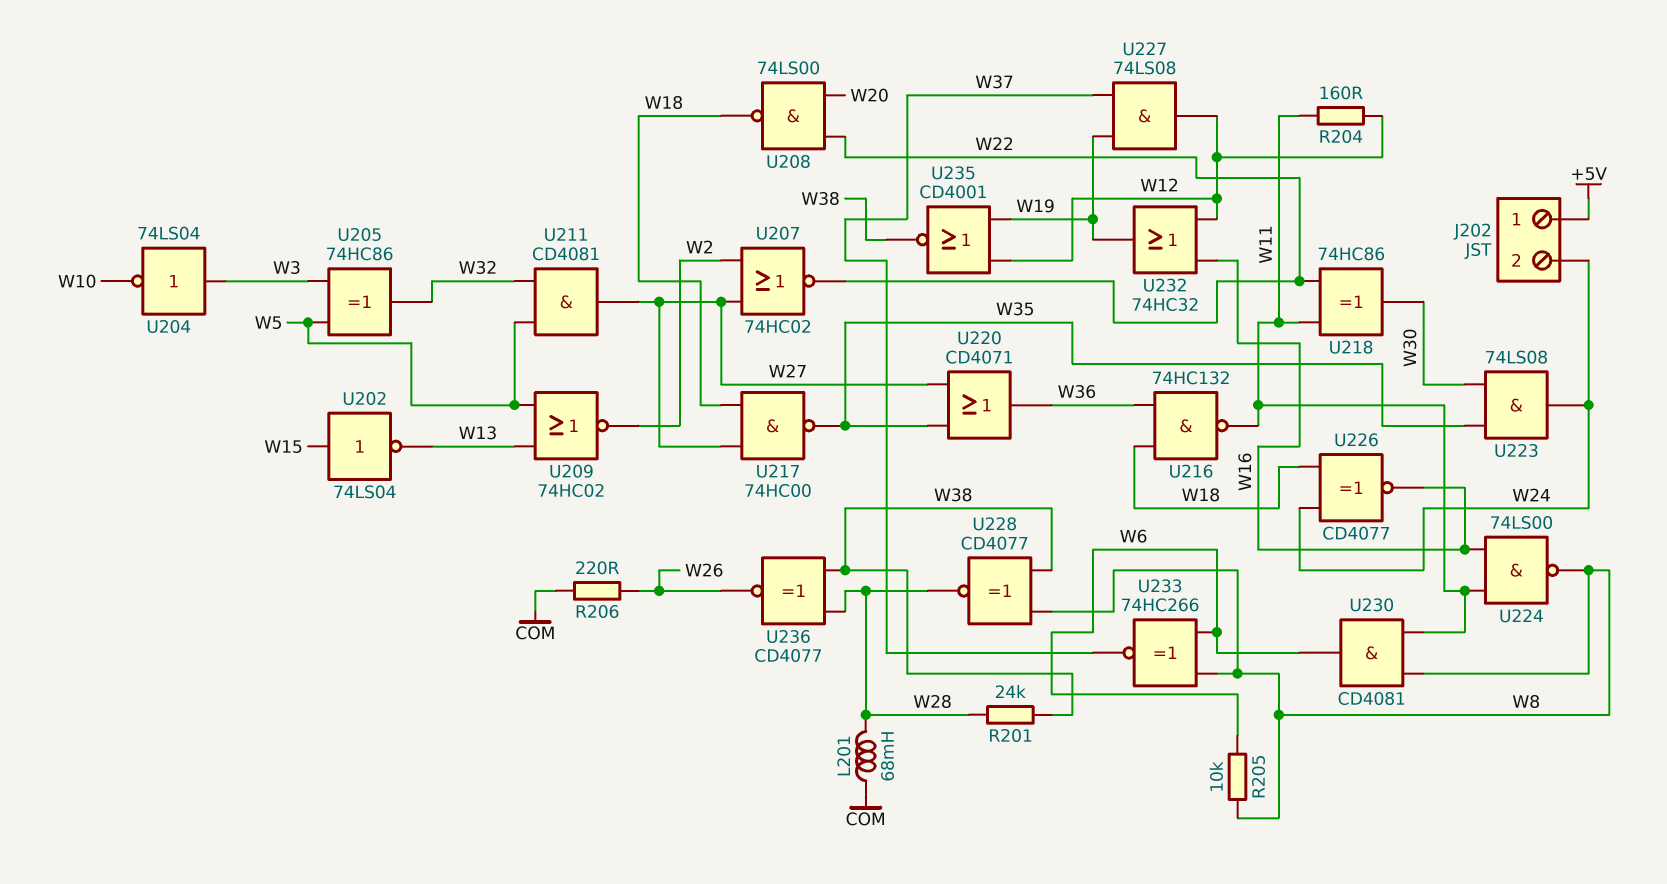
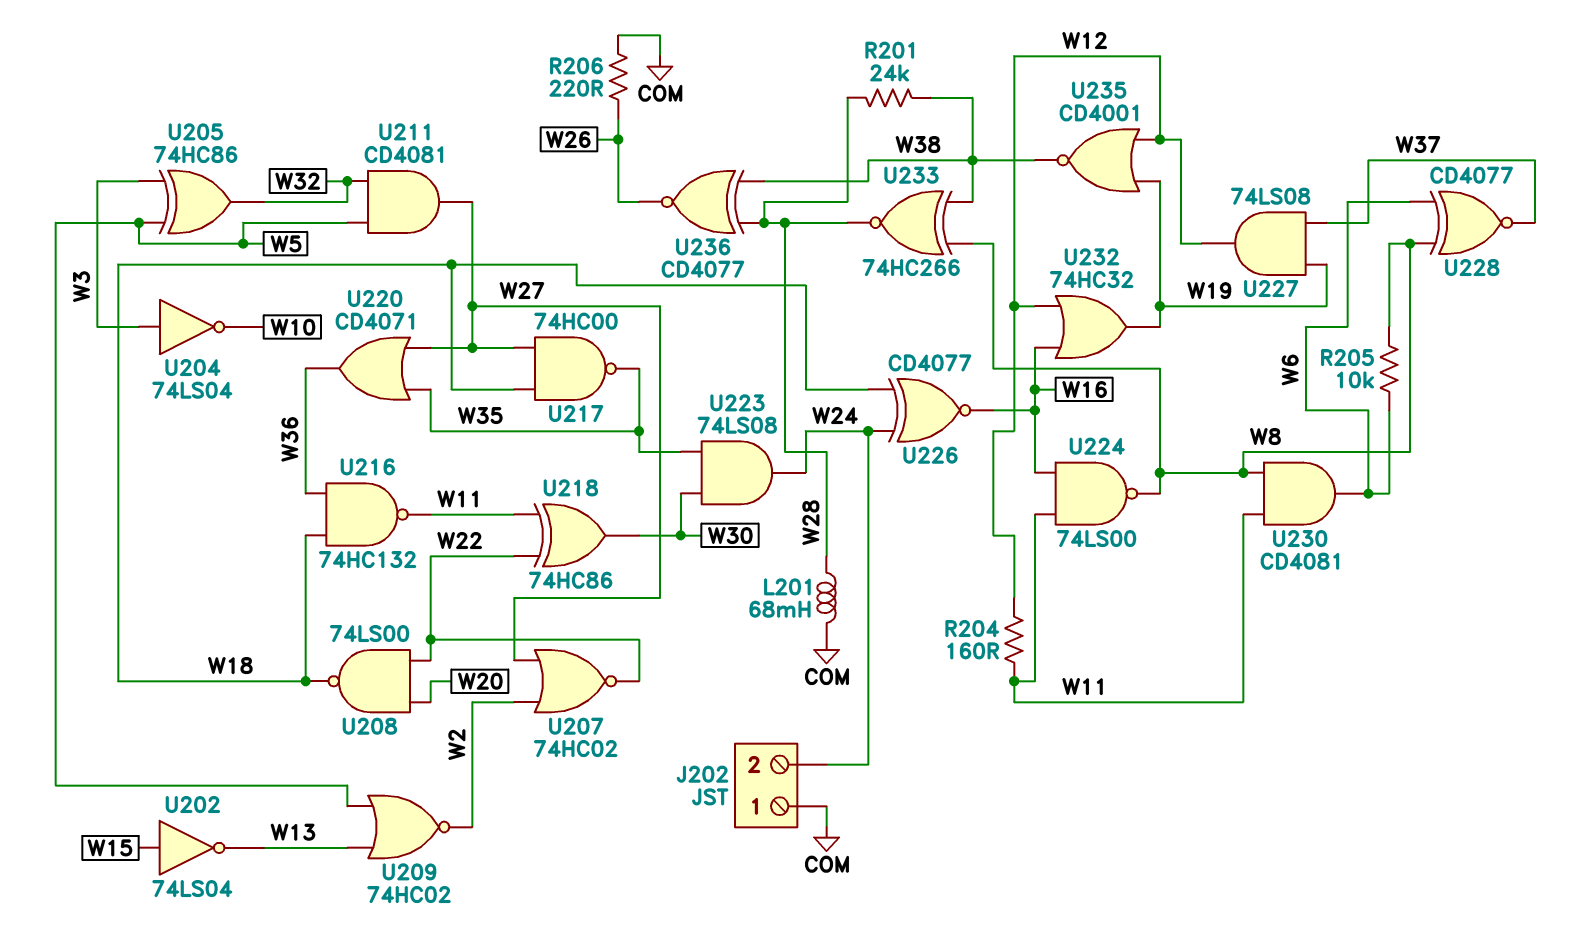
J202 pin 1: +5V -> COM
U228: XNOR CD4077 (in W8, in W38, out W28) -> XNOR CD4077 (in W6, in W8, out W37)
U233: XNOR 74HC266 (in W6, in W8, out W37) -> XNOR 74HC266 (in W8, in W38, out W28)

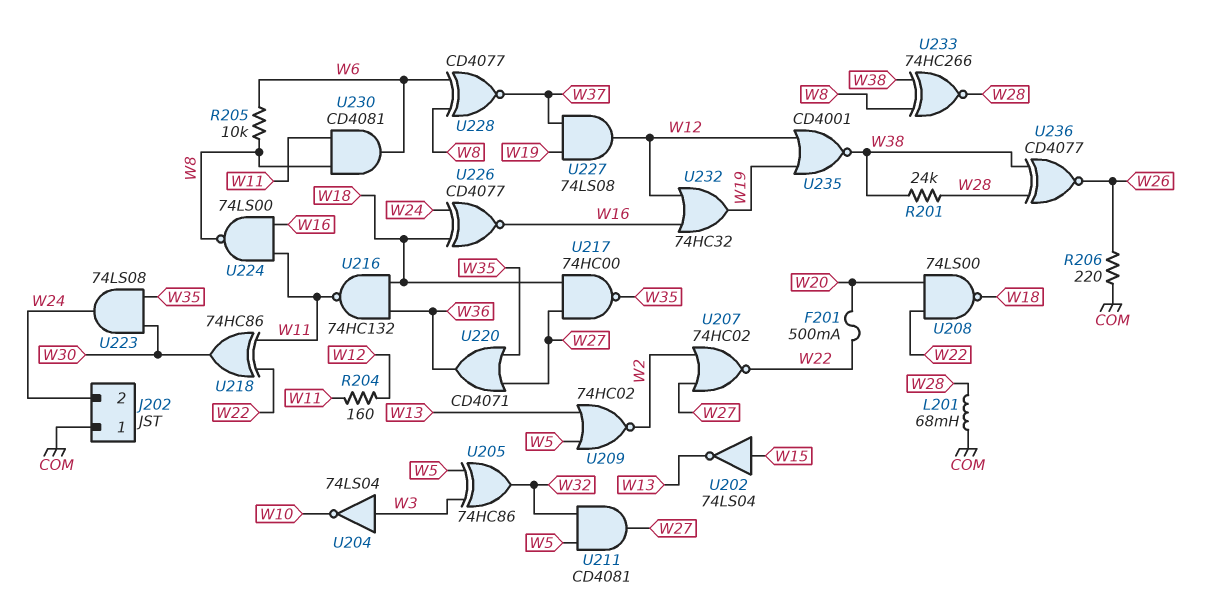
F201: none -> 500mA (W20, W22)

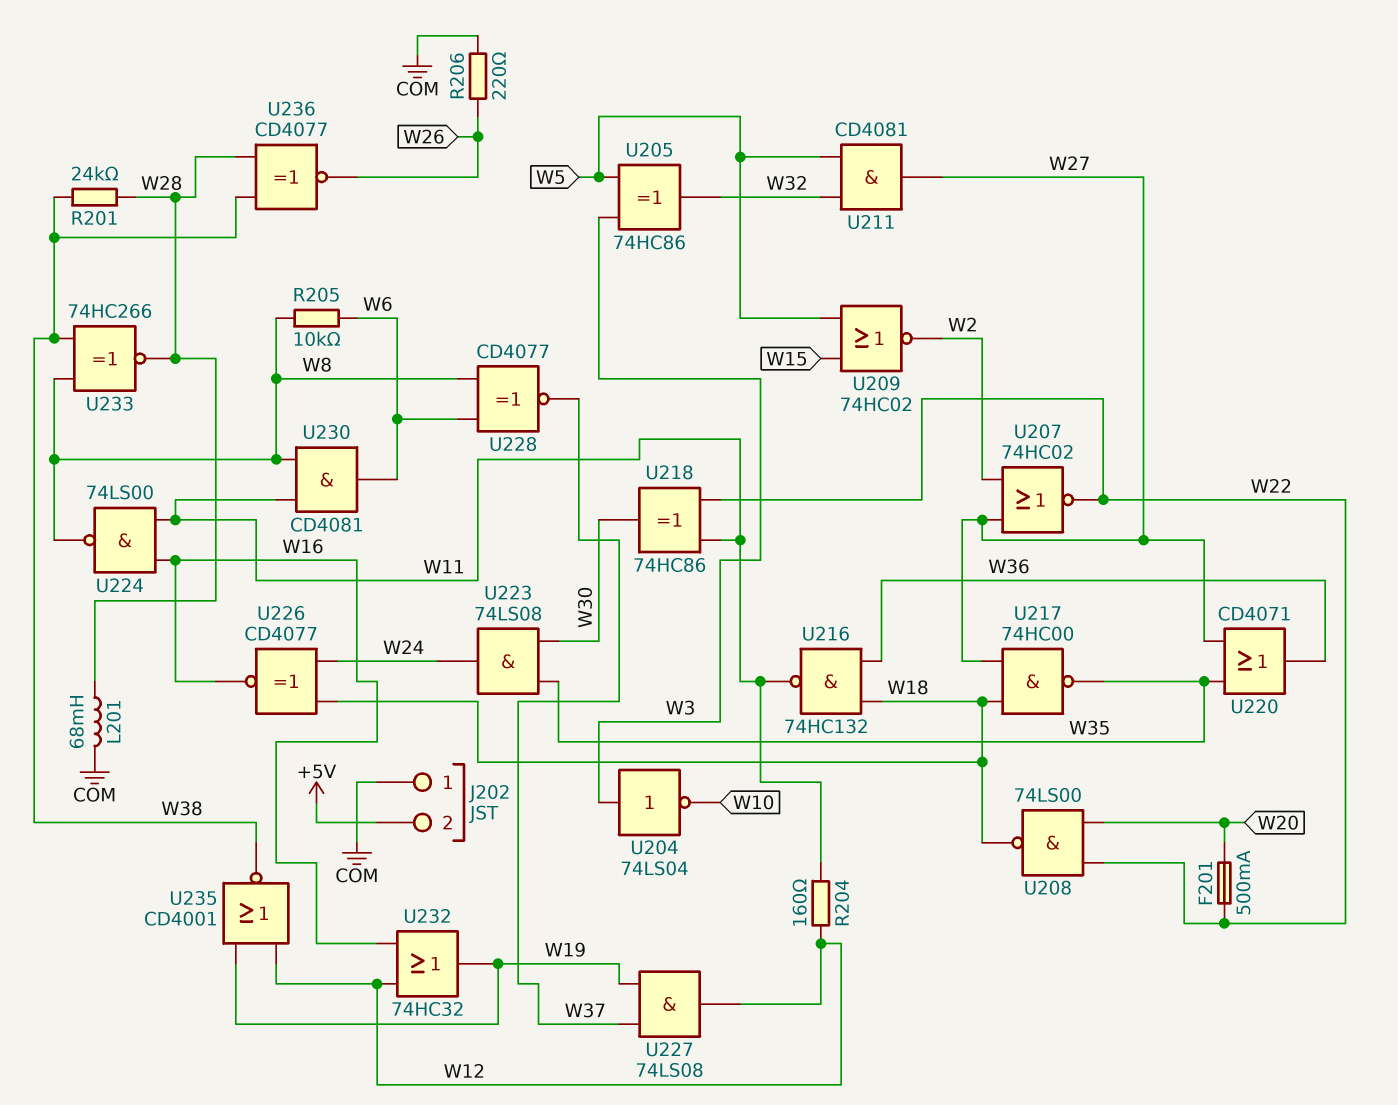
J202 pin 2: W24 -> +5V
U202: NOT 74LS04 (in W15, out W13) -> none
U209: NOR 74HC02 (in W5, in W13, out W2) -> NOR 74HC02 (in W5, in W15, out W2)

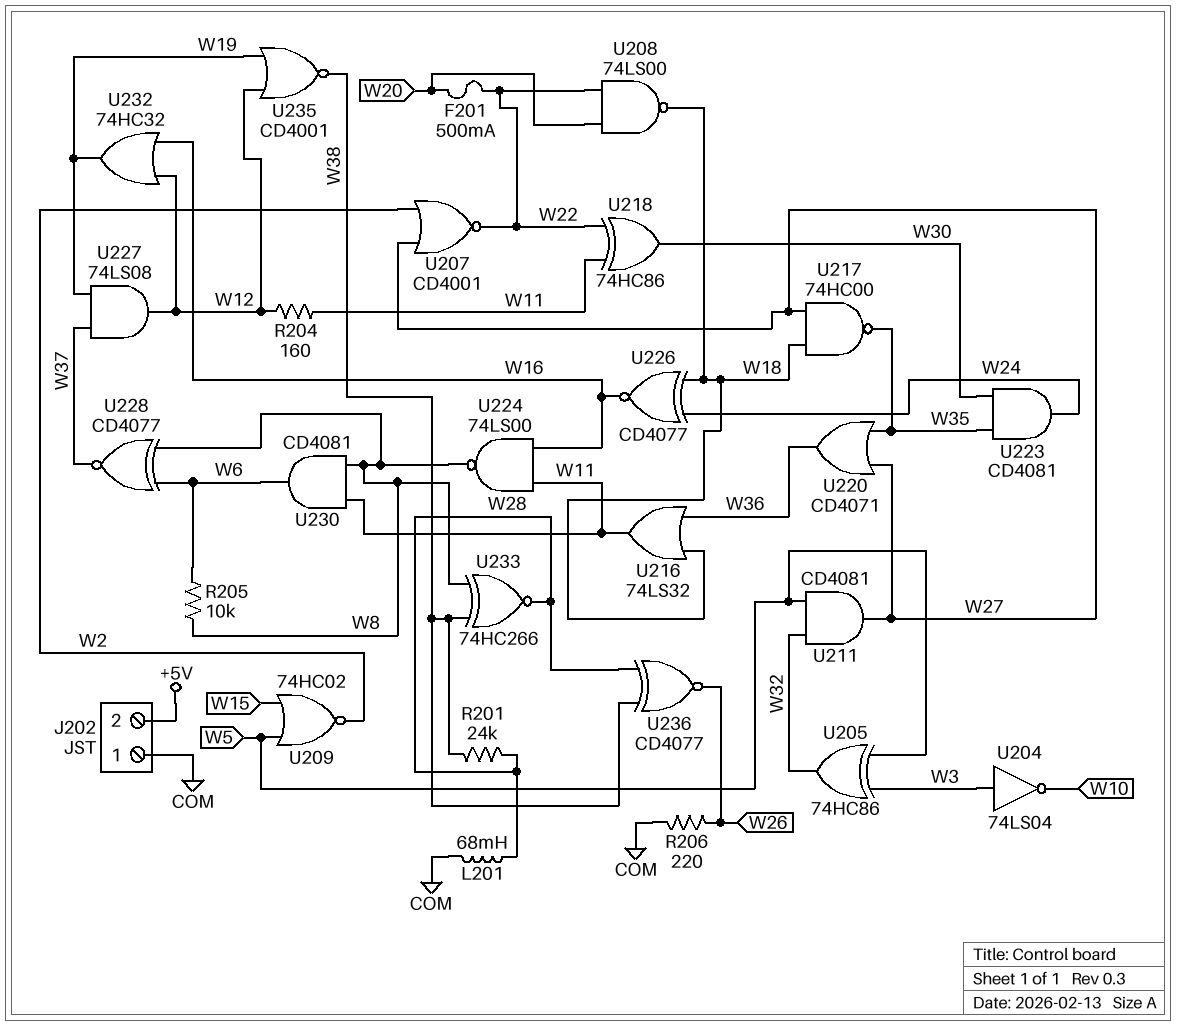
U207: NOR 74HC02 (in W2, in W27, out W22) -> NOR CD4001 (in W2, in W27, out W22)
U216: NAND 74HC132 (in W18, in W36, out W11) -> OR 74LS32 (in W18, in W36, out W11)
U223: AND 74LS08 (in W30, in W35, out W24) -> AND CD4081 (in W30, in W35, out W24)

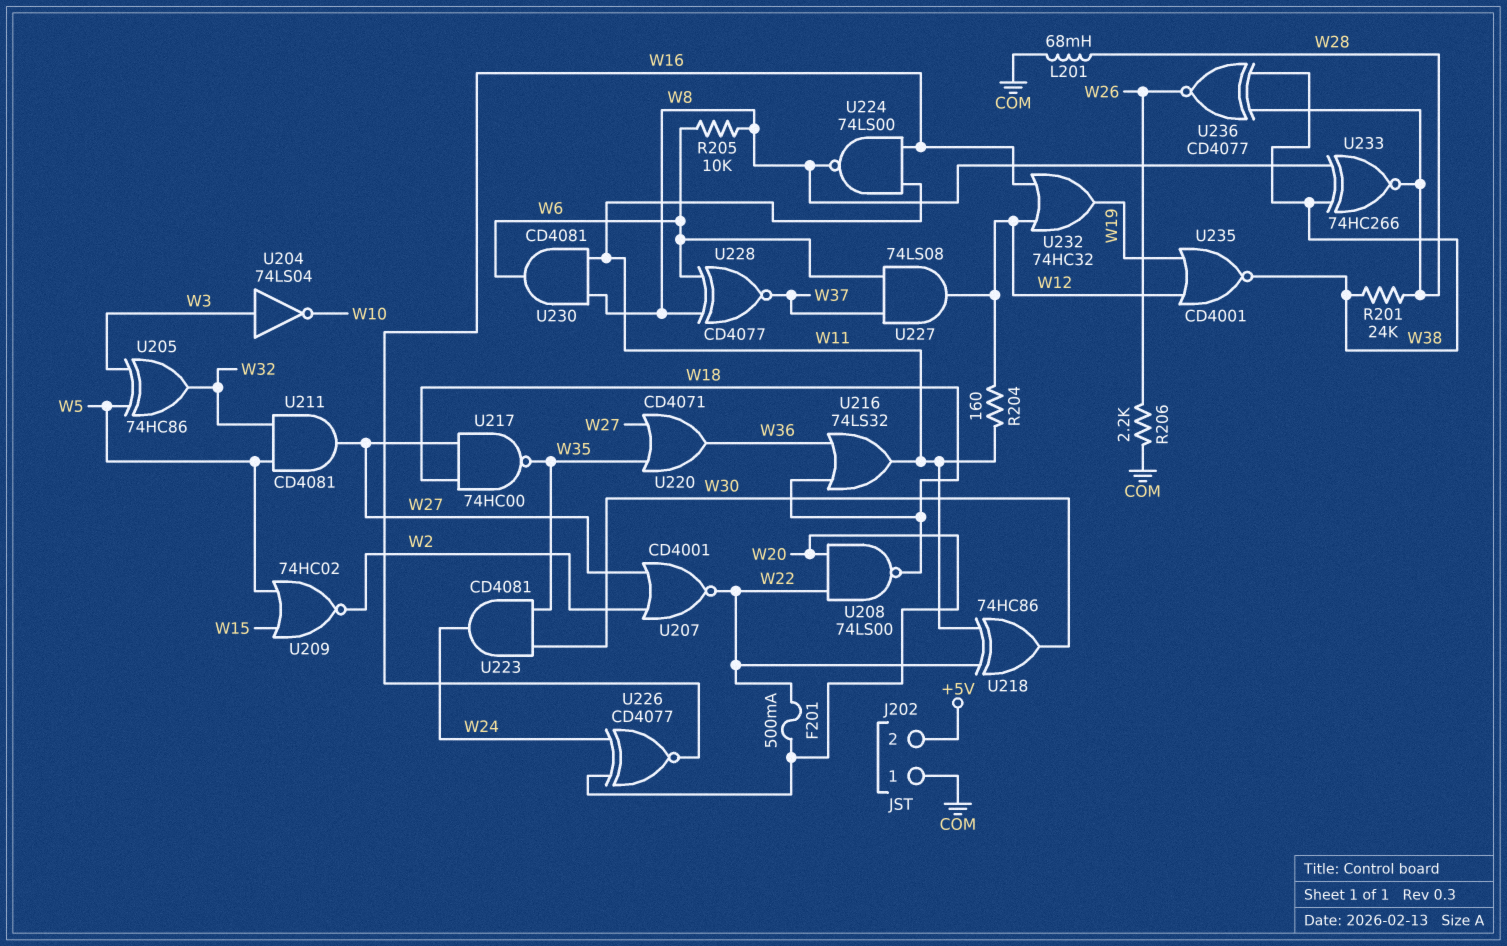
R206: 220 (COM, W26) -> 2.2k (COM, W26)
U226: XNOR CD4077 (in W18, in W24, out W16) -> XNOR CD4077 (in W20, in W24, out W16)
U227: AND 74LS08 (in W19, in W37, out W12) -> AND 74LS08 (in W6, in W37, out W12)

